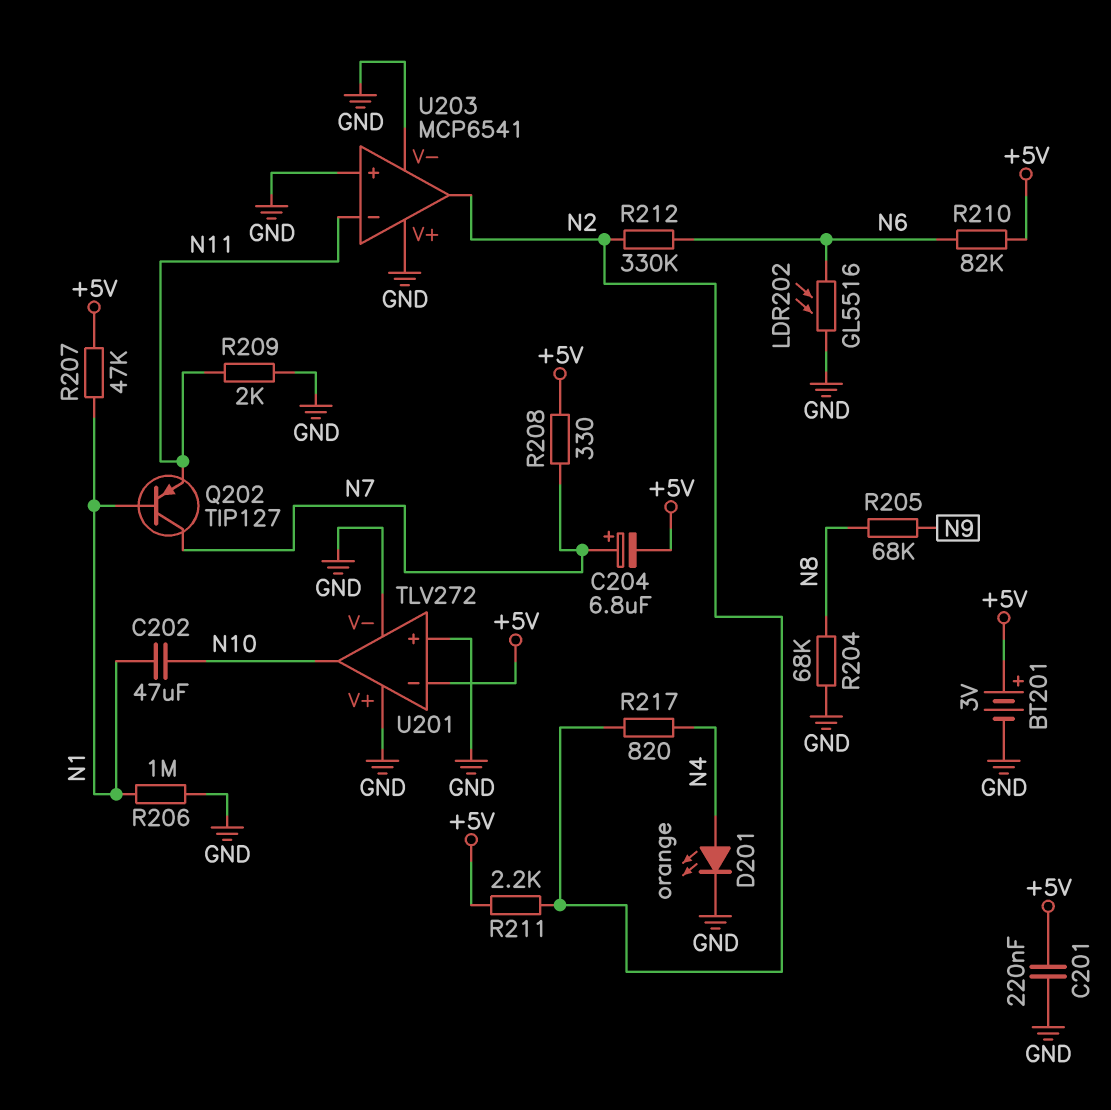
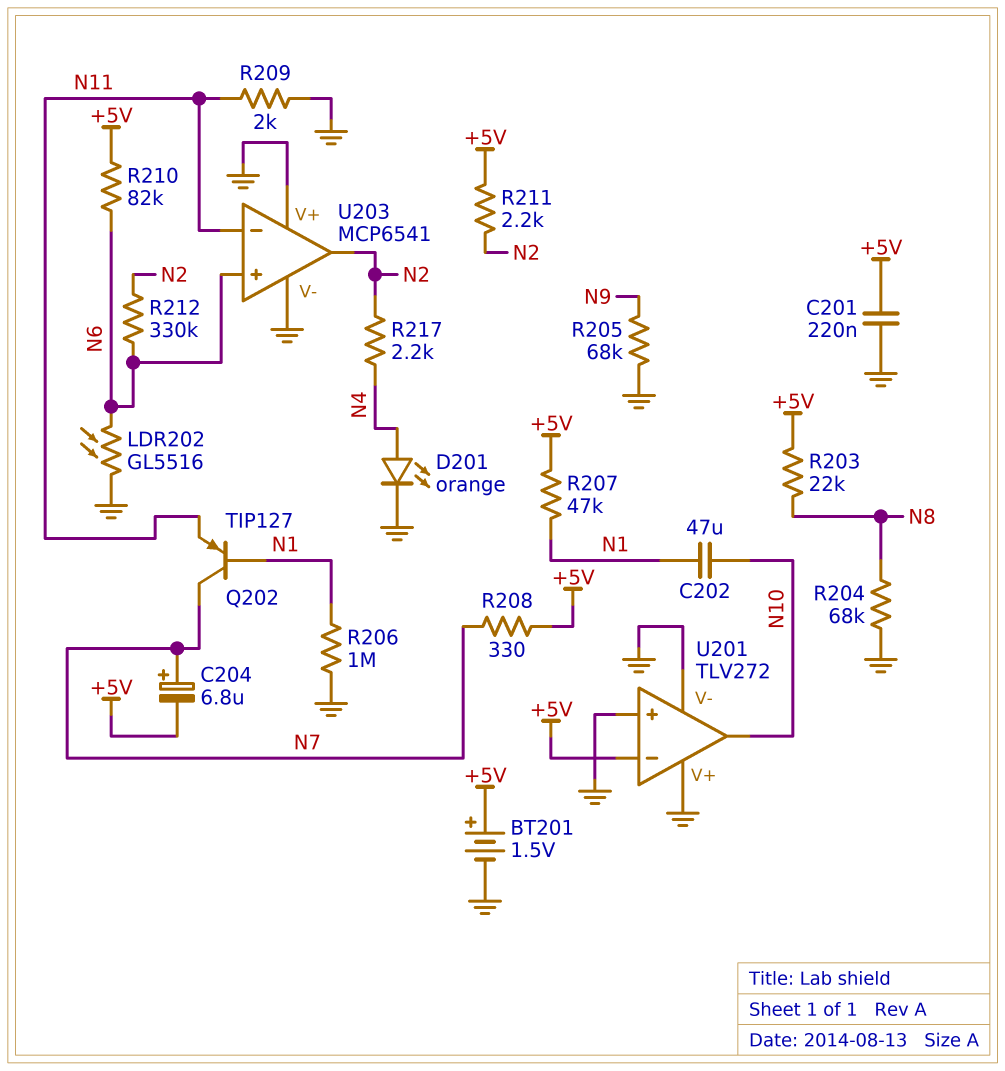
BT201: 3V (plus +5V, minus GND) -> 1.5V (plus +5V, minus GND)
R203: none -> 22k (+5V, N8)
R205: 68k (N8, N9) -> 68k (GND, N9)
R217: 820 (N2, N4) -> 2.2k (N2, N4)
U203 pin in+: GND -> N6

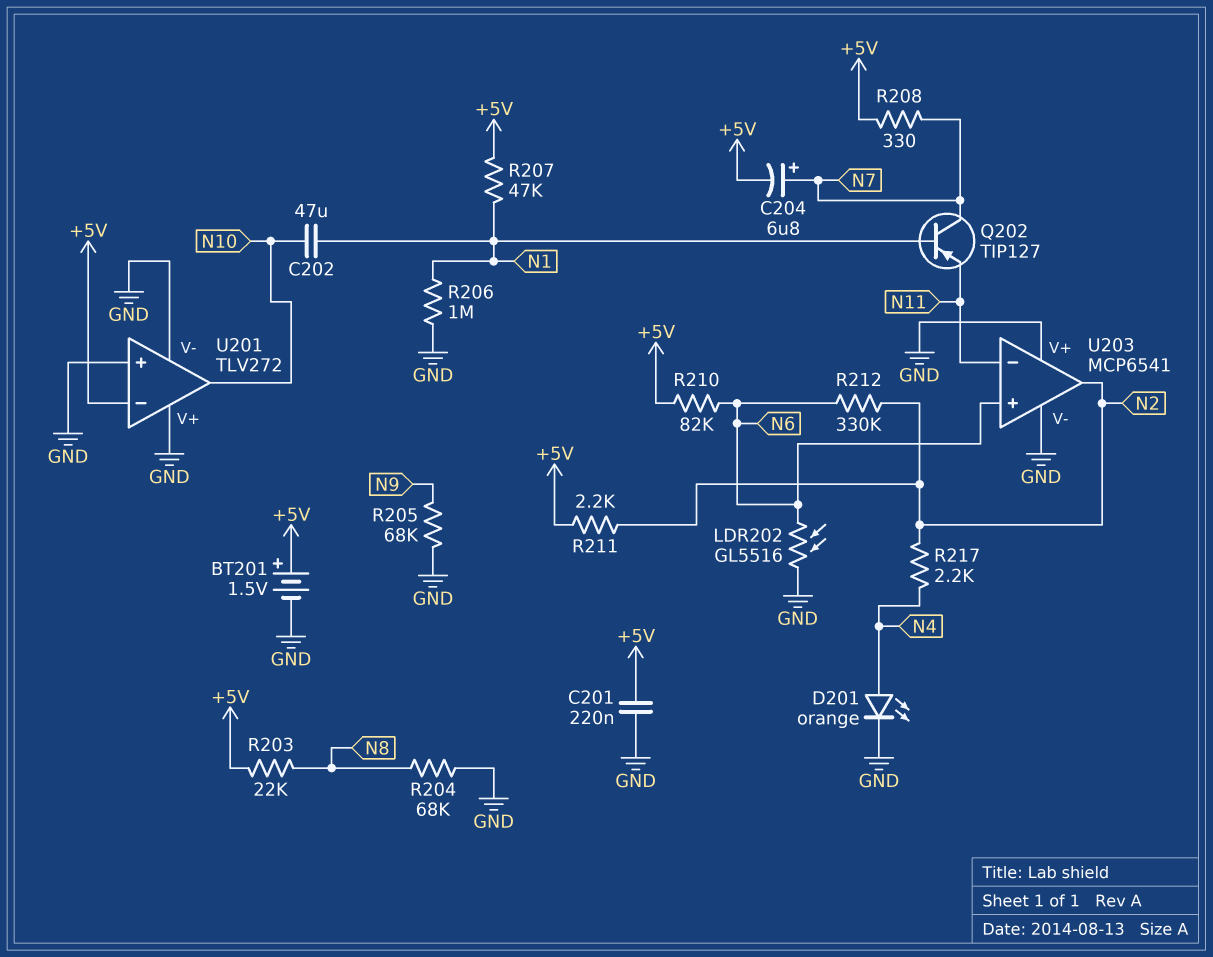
R209: 2k (GND, N11) -> none

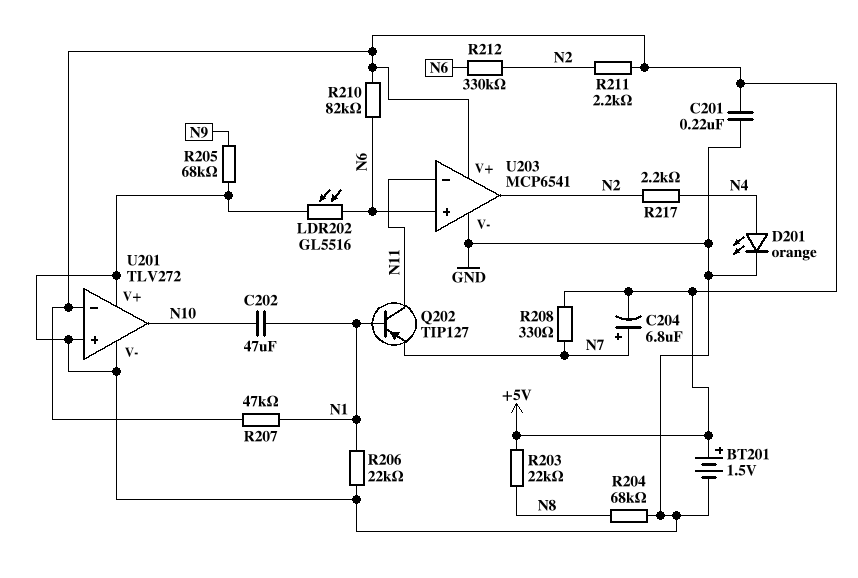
Q202: PNP TIP127 (B N1, C N7, E N11) -> PNP TIP127 (B N1, C N11, E N7)
R206: 1M (GND, N1) -> 22k (GND, N1)
U203 pin V+: GND -> +5V

